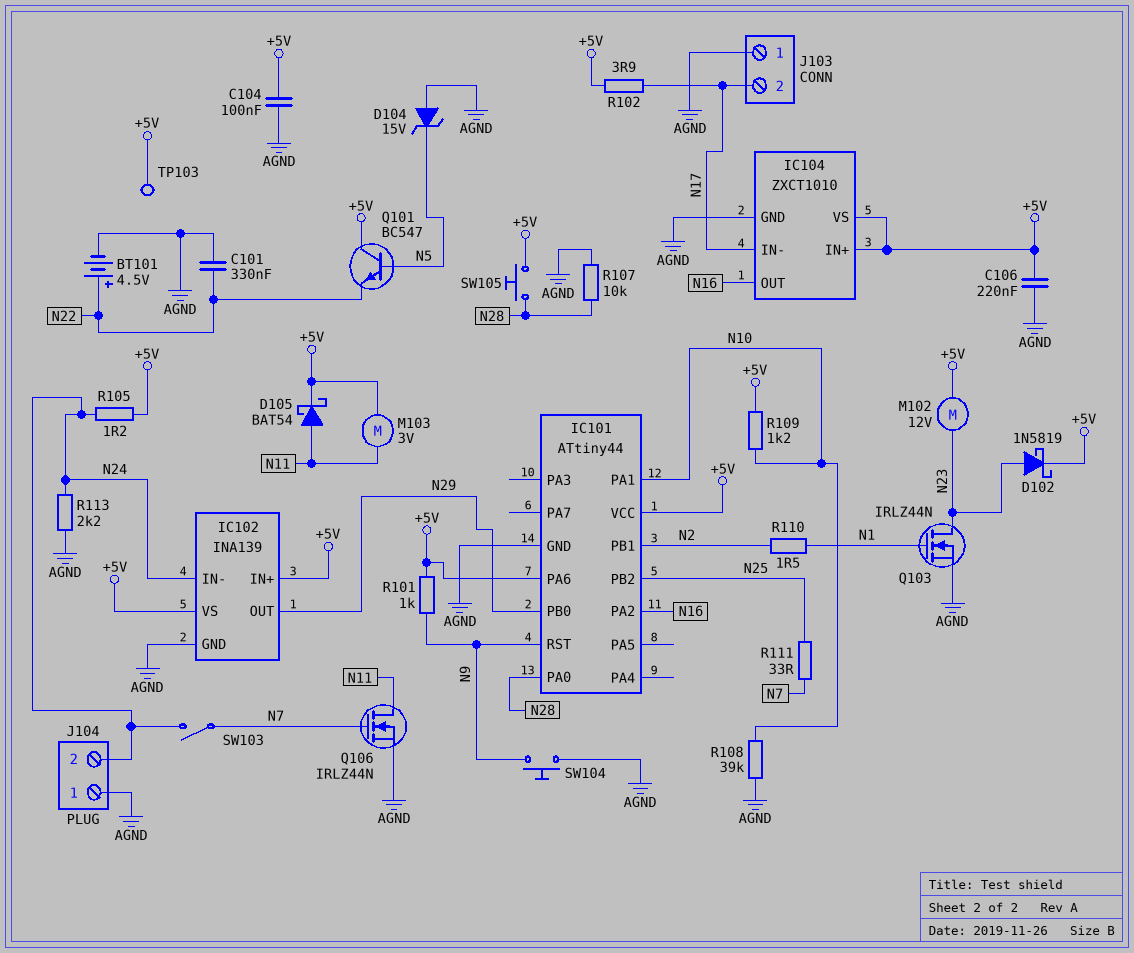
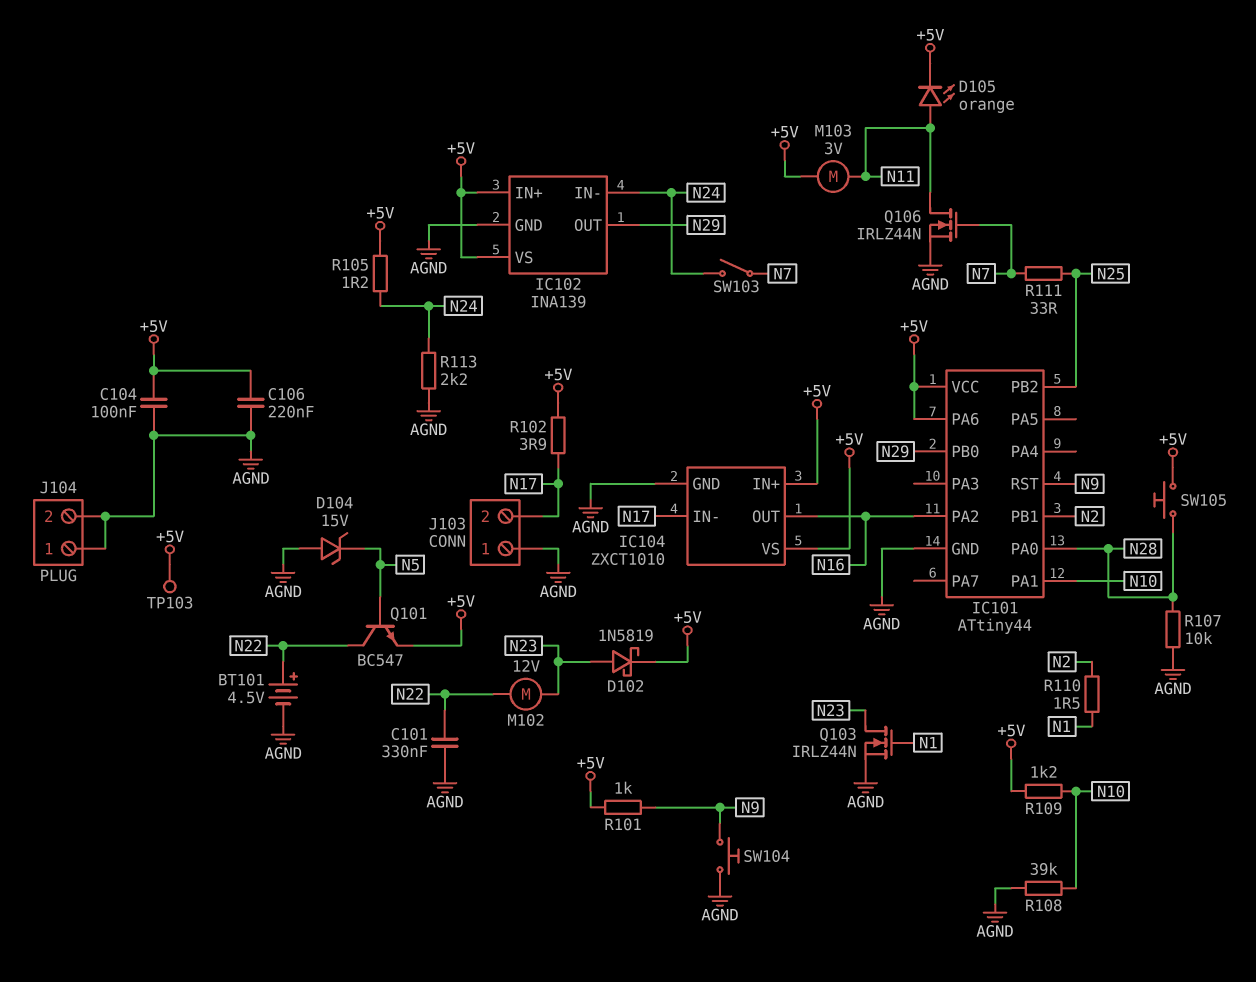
D105: schottky BAT54 (A N11, K +5V) -> LED orange (A N11, K +5V)
J104 pin 2: N24 -> AGND
M102: motor 12V (+5V, N23) -> motor 12V (N22, N23)
Q101: NPN BC547 (B N5, C +5V, E N22) -> NPN BC547 (B N5, C N22, E +5V)

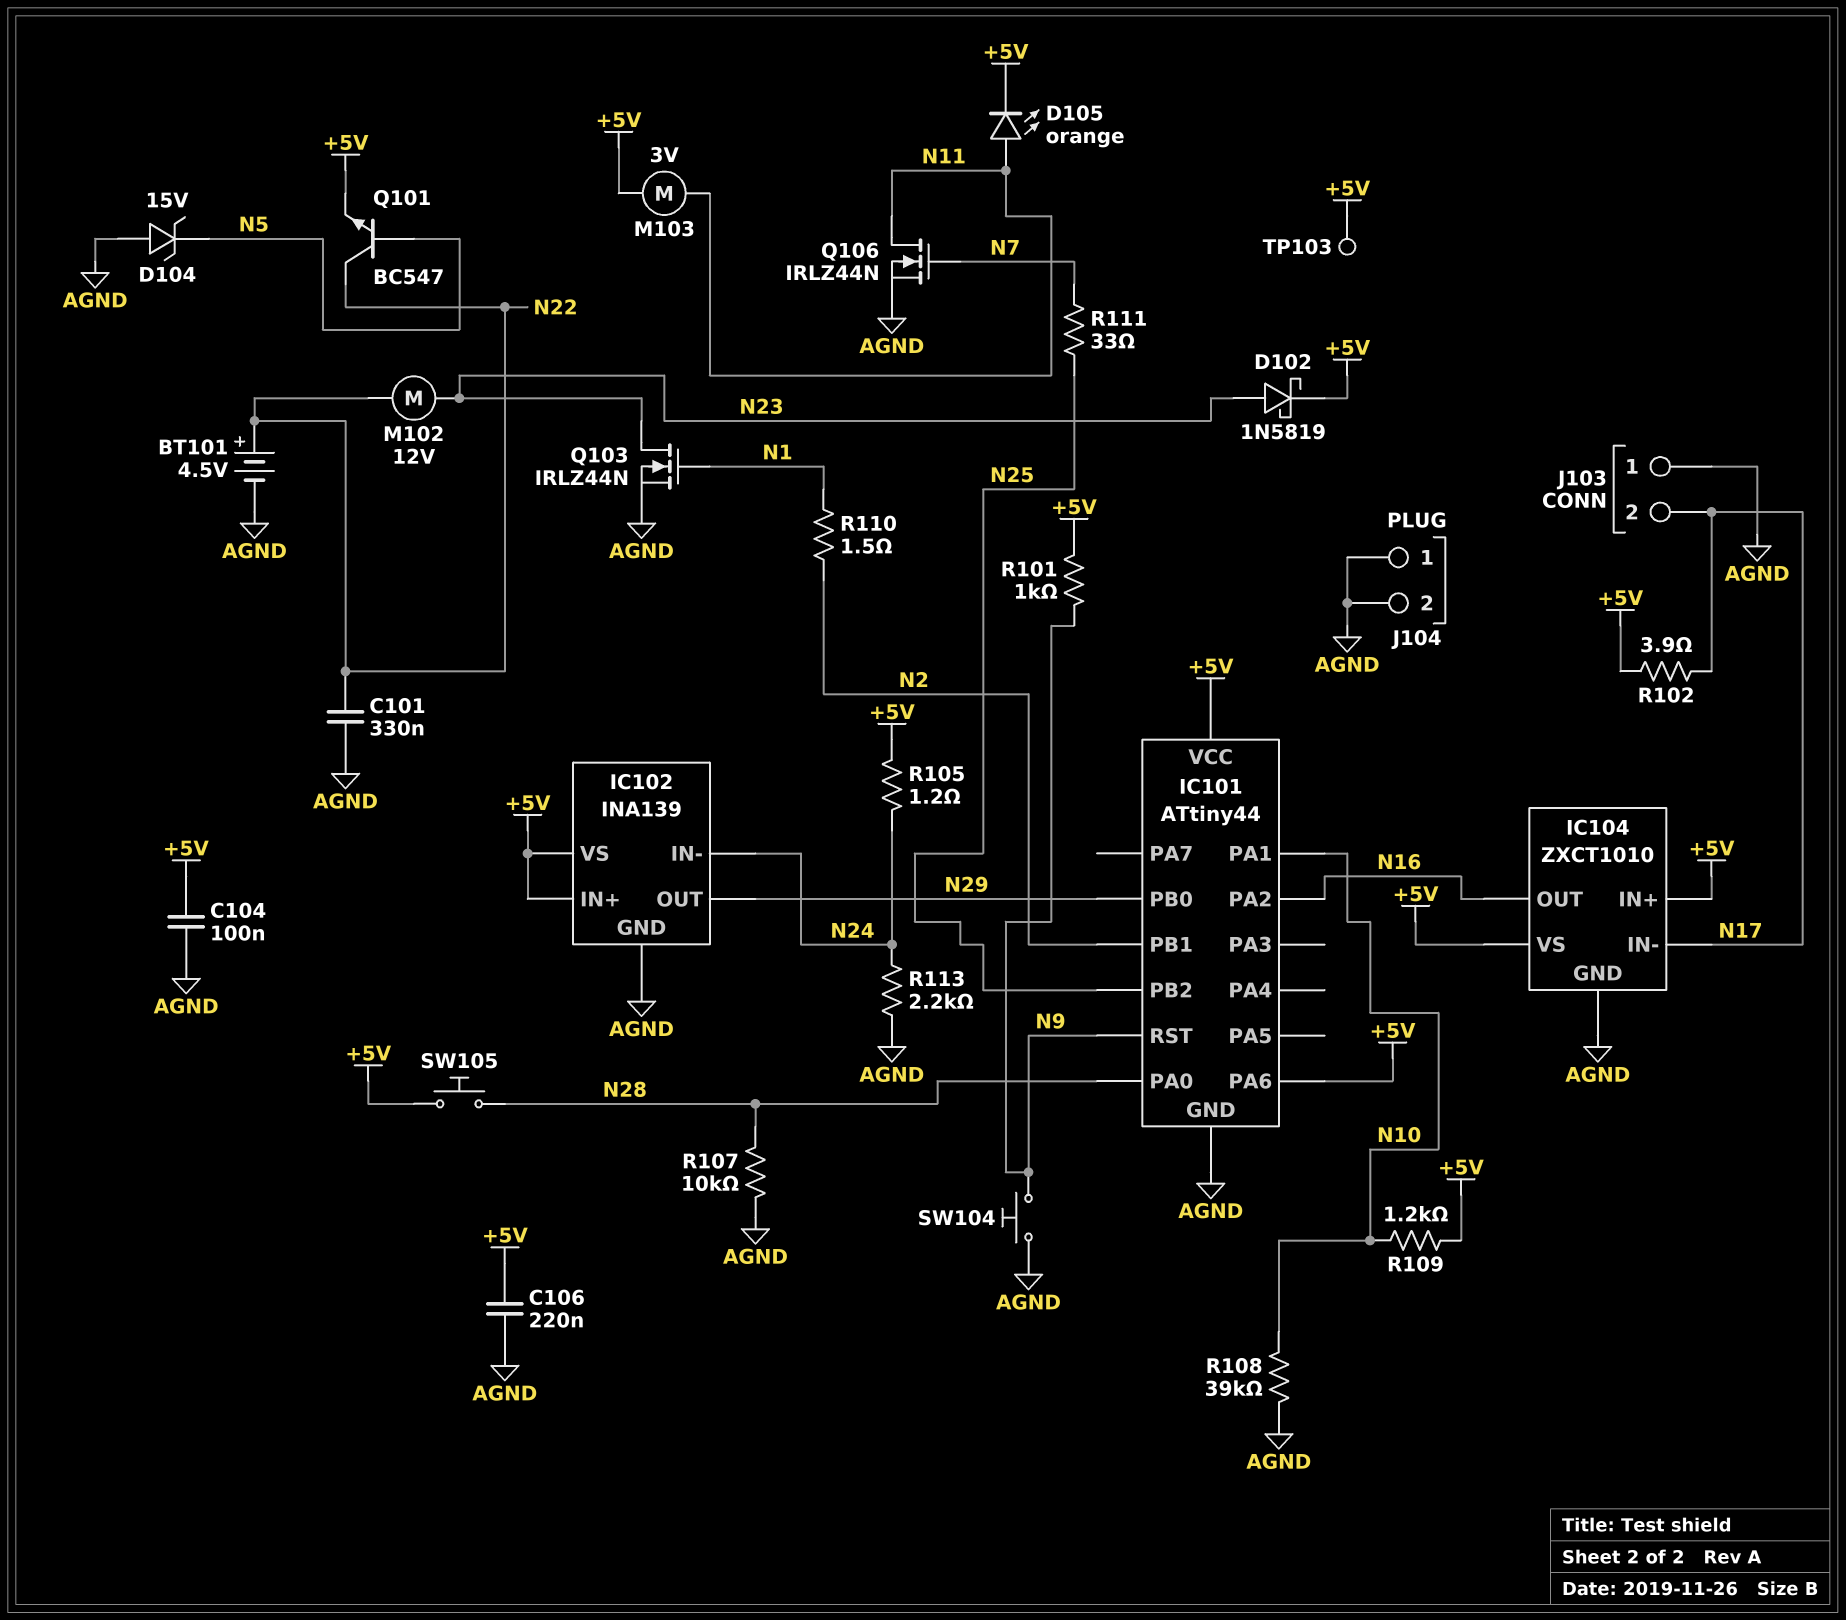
SW103: switch (N7, N24) -> none

